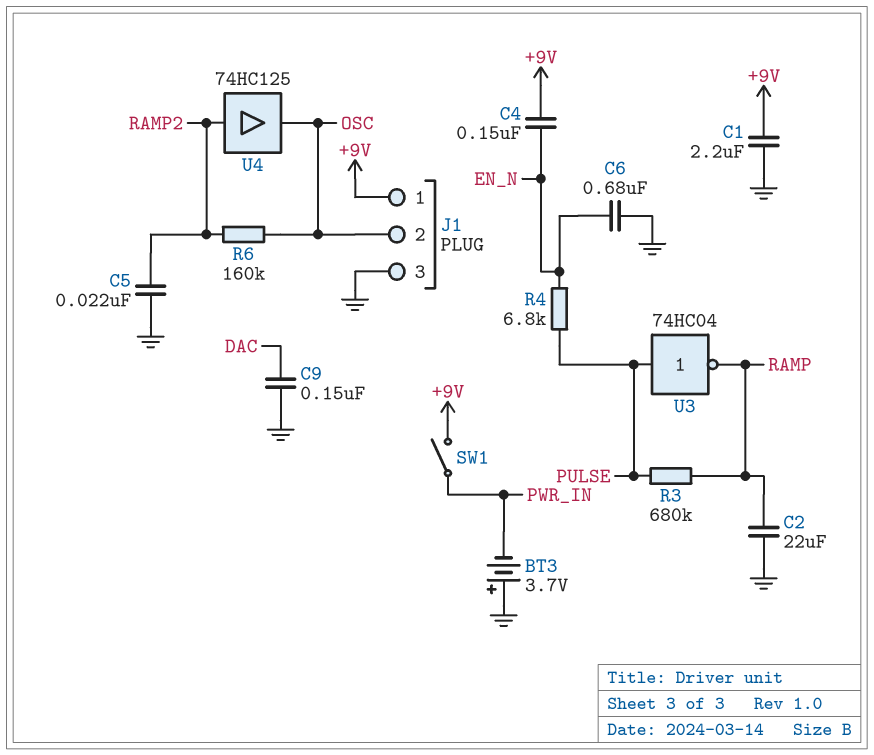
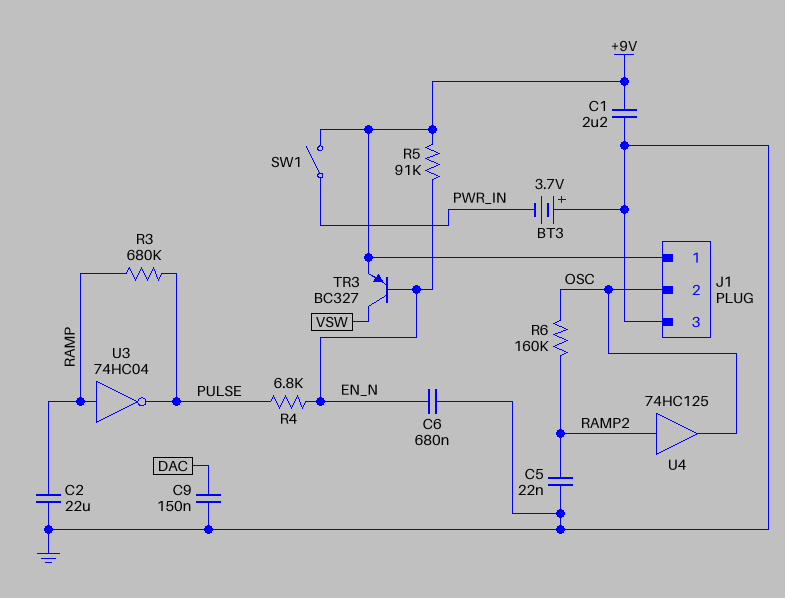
C4: 150nF (+9V, EN_N) -> none
R5: none -> 91k (+9V, EN_N)
TR3: none -> PNP BC327 (B EN_N, C VSW, E +9V)
U3: NOT 74HC04 (in PULSE, out RAMP) -> NOT 74HC04 (in RAMP, out PULSE)

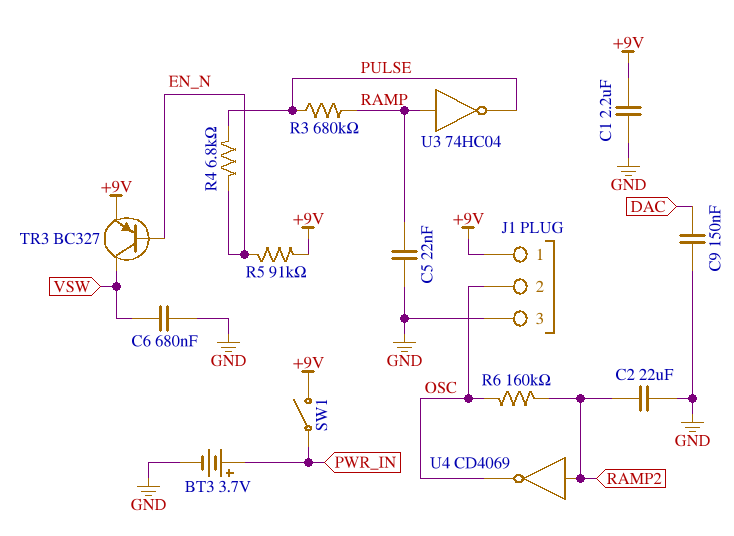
BT3: 3.7V (plus GND, minus PWR_IN) -> 3.7V (plus PWR_IN, minus GND)
C2: 22uF (GND, RAMP) -> 22uF (GND, RAMP2)
C5: 22nF (GND, RAMP2) -> 22nF (GND, RAMP)
C6: 680nF (EN_N, GND) -> 680nF (GND, VSW)
U4: buffer 74HC125 (in RAMP2, out OSC) -> NOT CD4069 (in RAMP2, out OSC)

